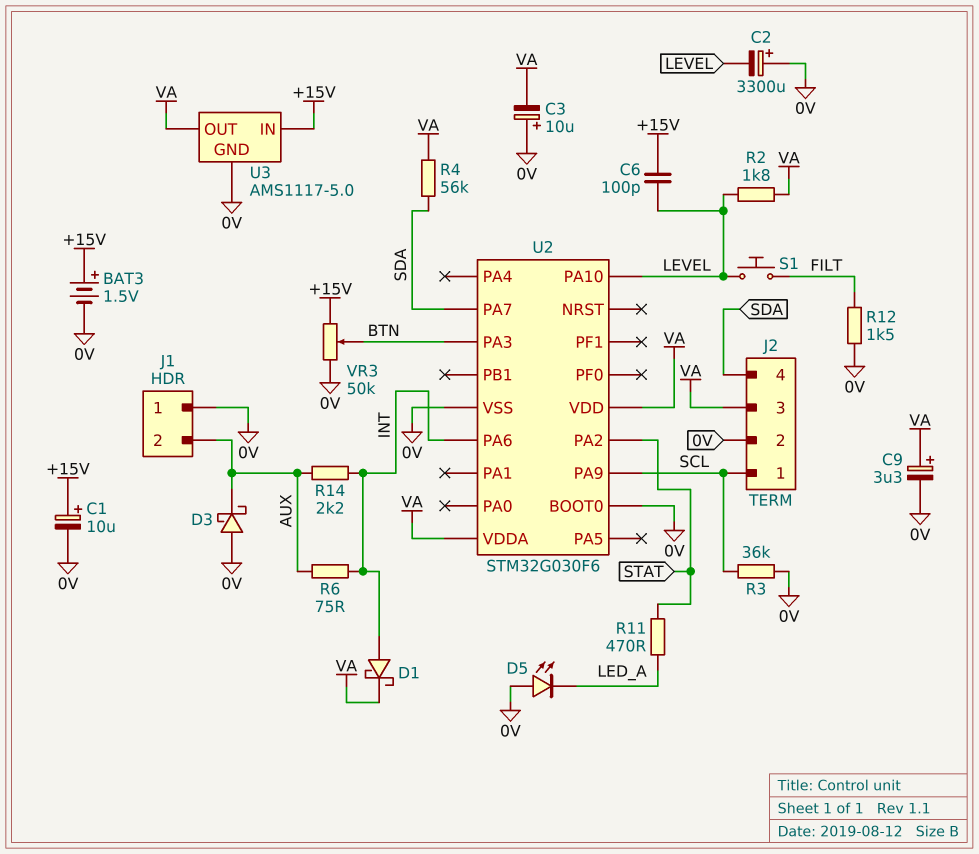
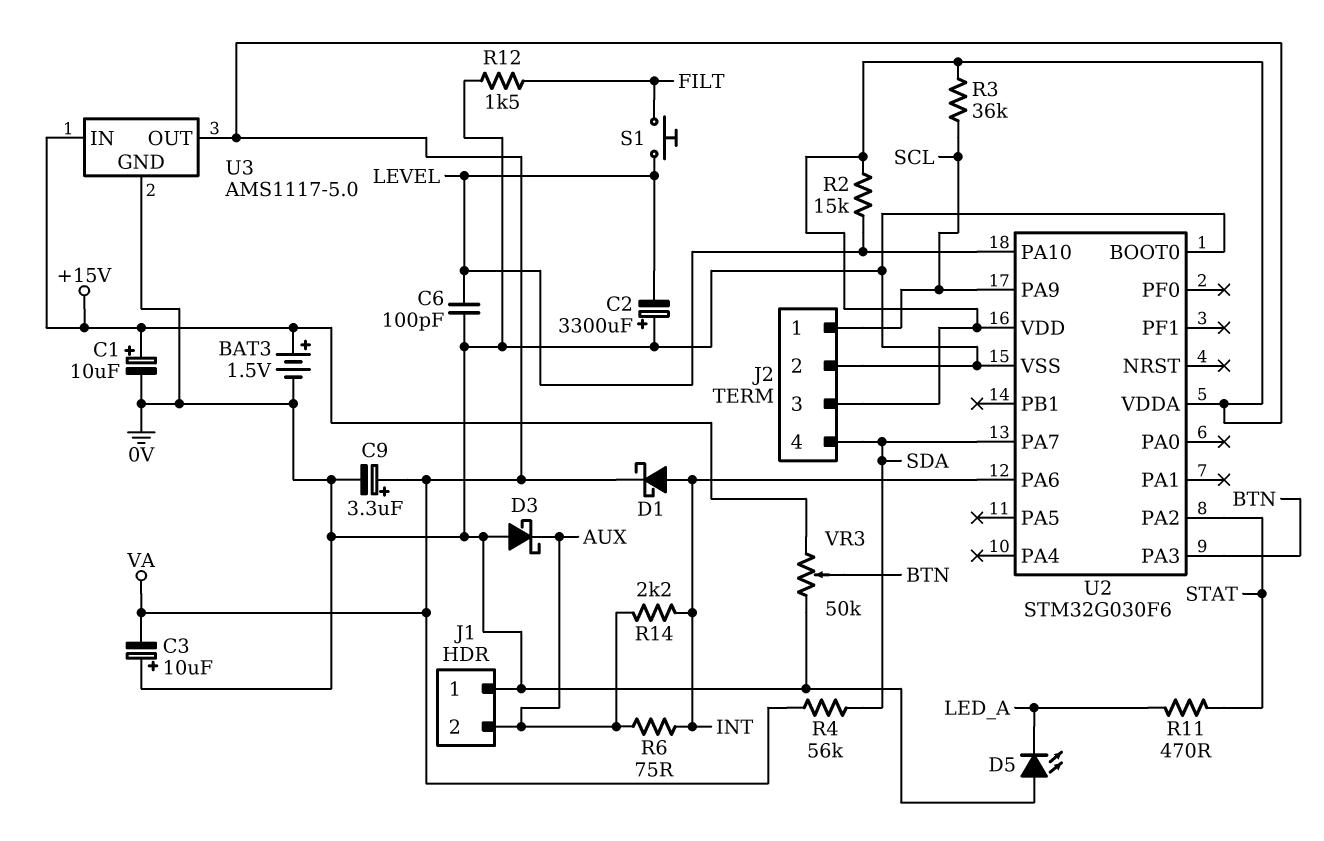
C6: 100pF (+15V, LEVEL) -> 100pF (0V, LEVEL)
R2: 1.8k (LEVEL, VA) -> 15k (LEVEL, VA)
R3: 36k (0V, SCL) -> 36k (SCL, VA)

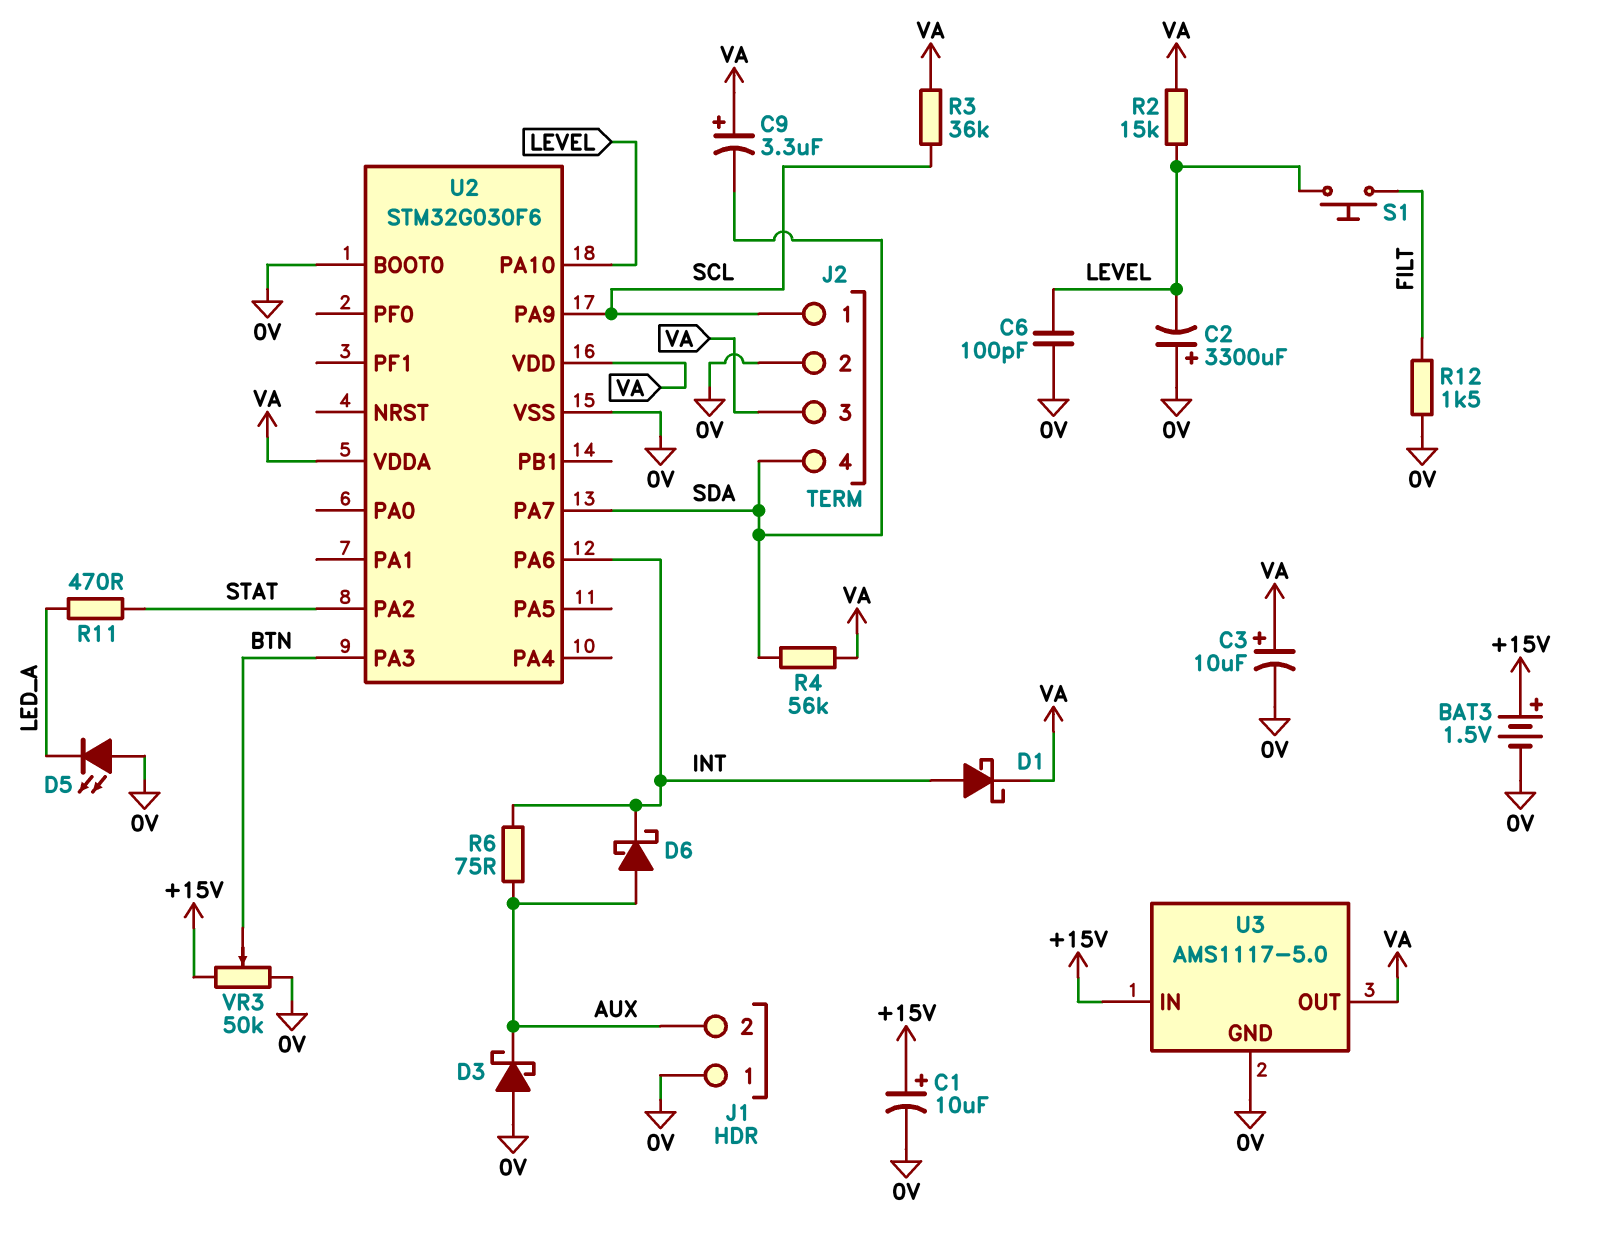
C3: 10uF (plus 0V, minus VA) -> 10uF (plus VA, minus 0V)
C9: 3.3uF (plus VA, minus 0V) -> 3.3uF (plus VA, minus SDA)
D6: none -> schottky (A AUX, K INT)
R14: 2.2k (AUX, INT) -> none

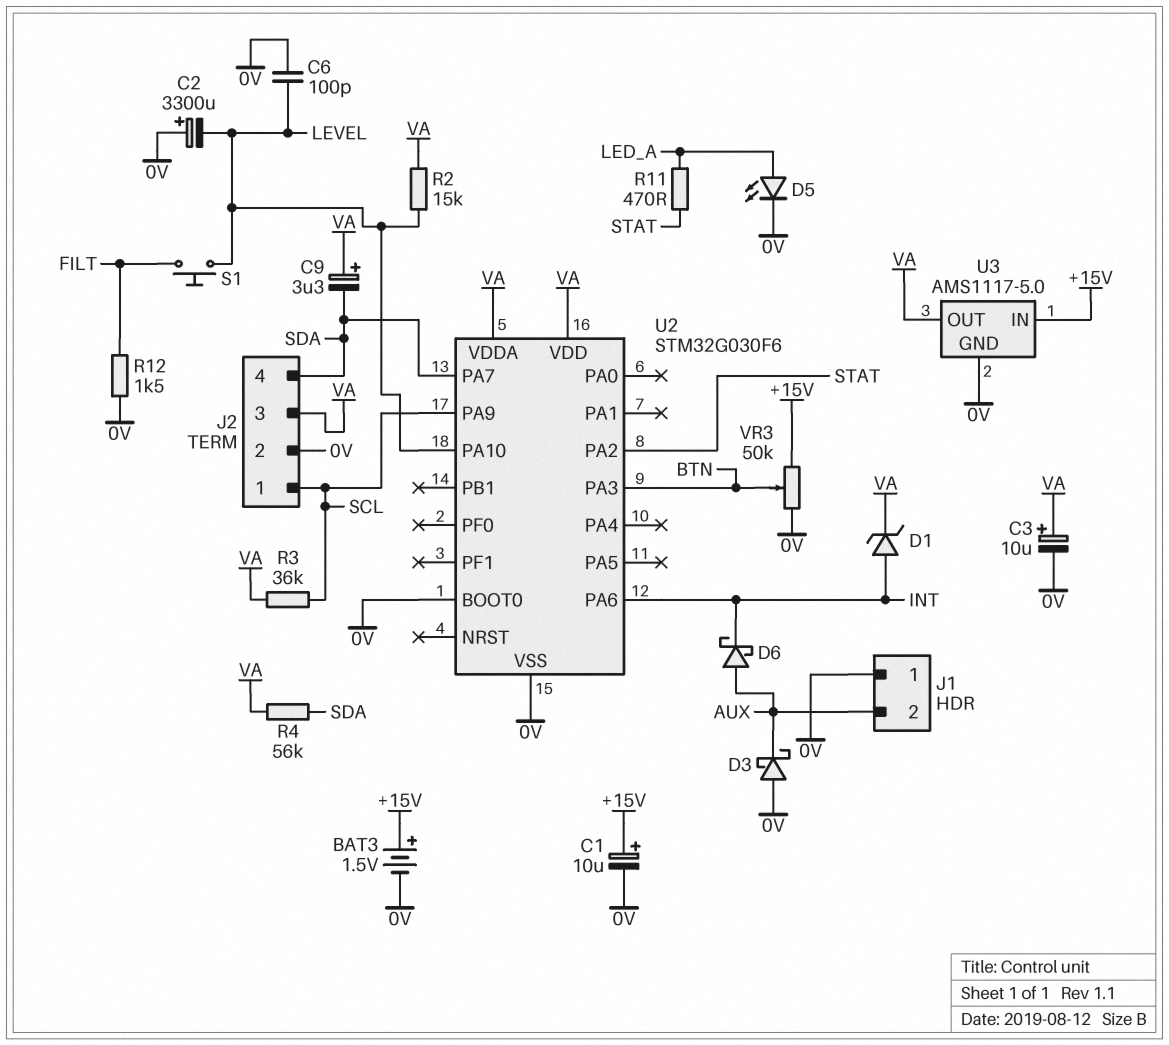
D1: schottky (A INT, K VA) -> zener (A INT, K VA)
D5: LED (A 0V, K LED_A) -> LED (A LED_A, K 0V)
R6: 75 (AUX, INT) -> none

